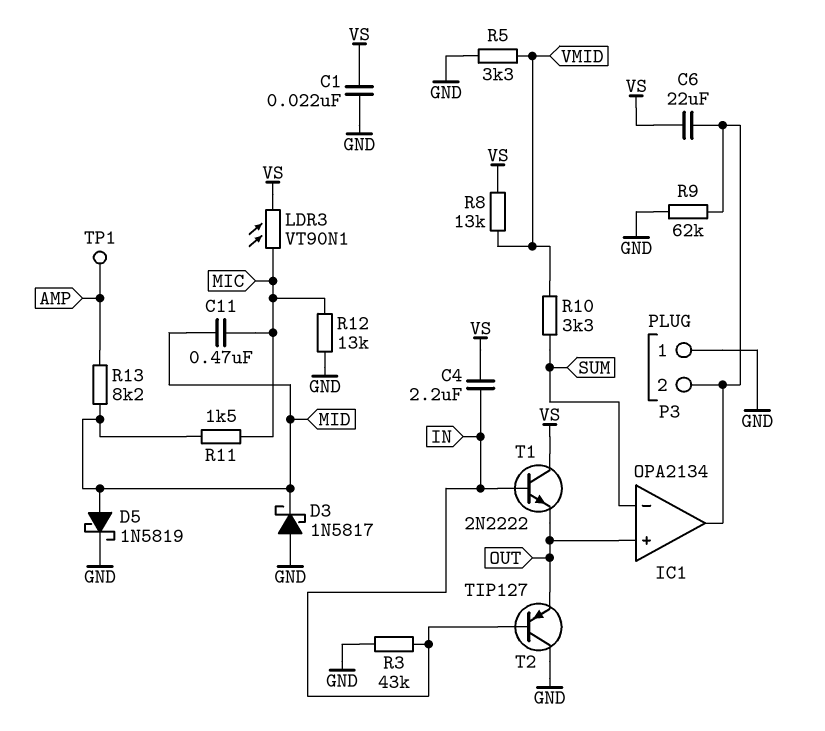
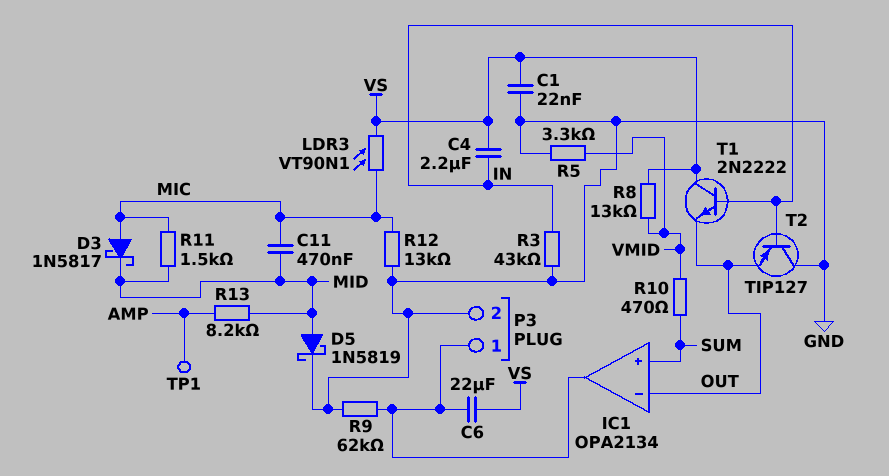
D3: schottky 1N5817 (A GND, K MID) -> schottky 1N5817 (A MIC, K MID)
IC1 pin in+: OUT -> SUM
IC1 pin in-: SUM -> OUT
P3 pin 1: GND -> IC1/out
P3 pin 2: IC1/out -> GND
R10: 3.3k (SUM, VMID) -> 470 (SUM, VMID)

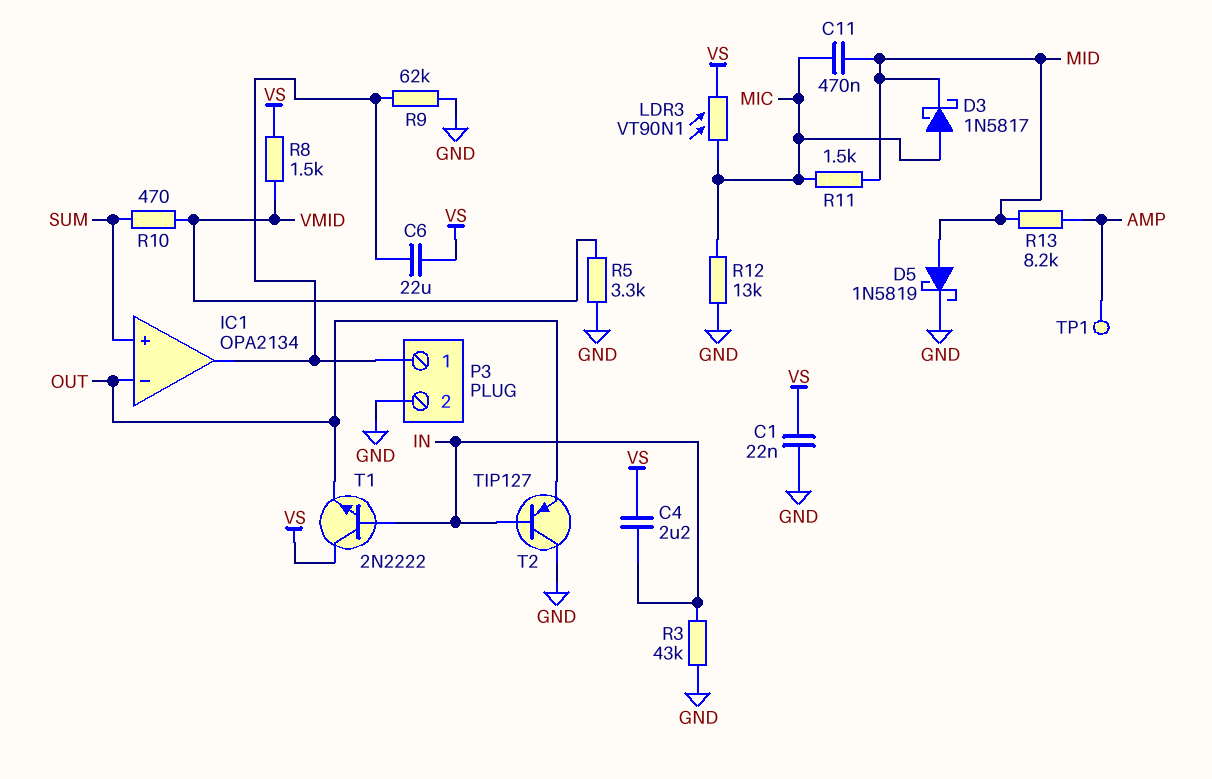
R8: 13k (VMID, VS) -> 1.5k (VMID, VS)

